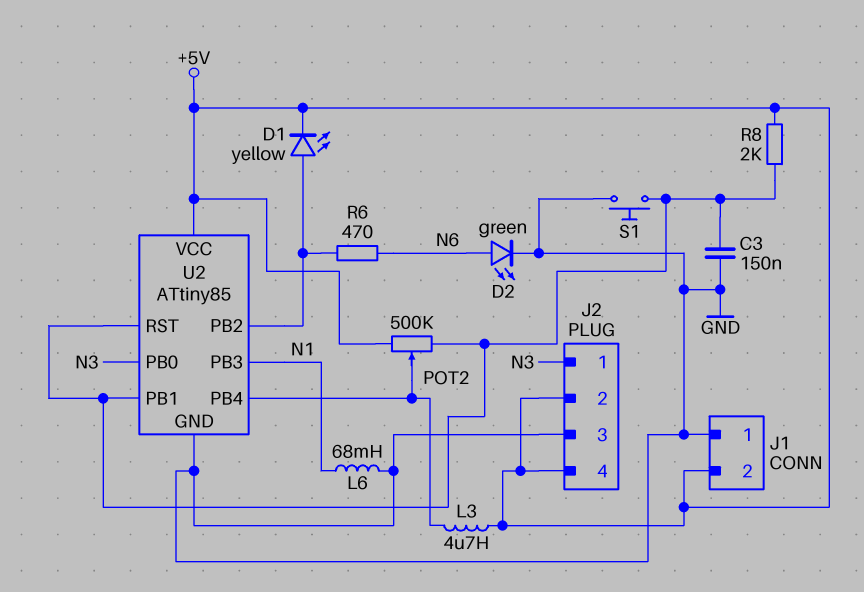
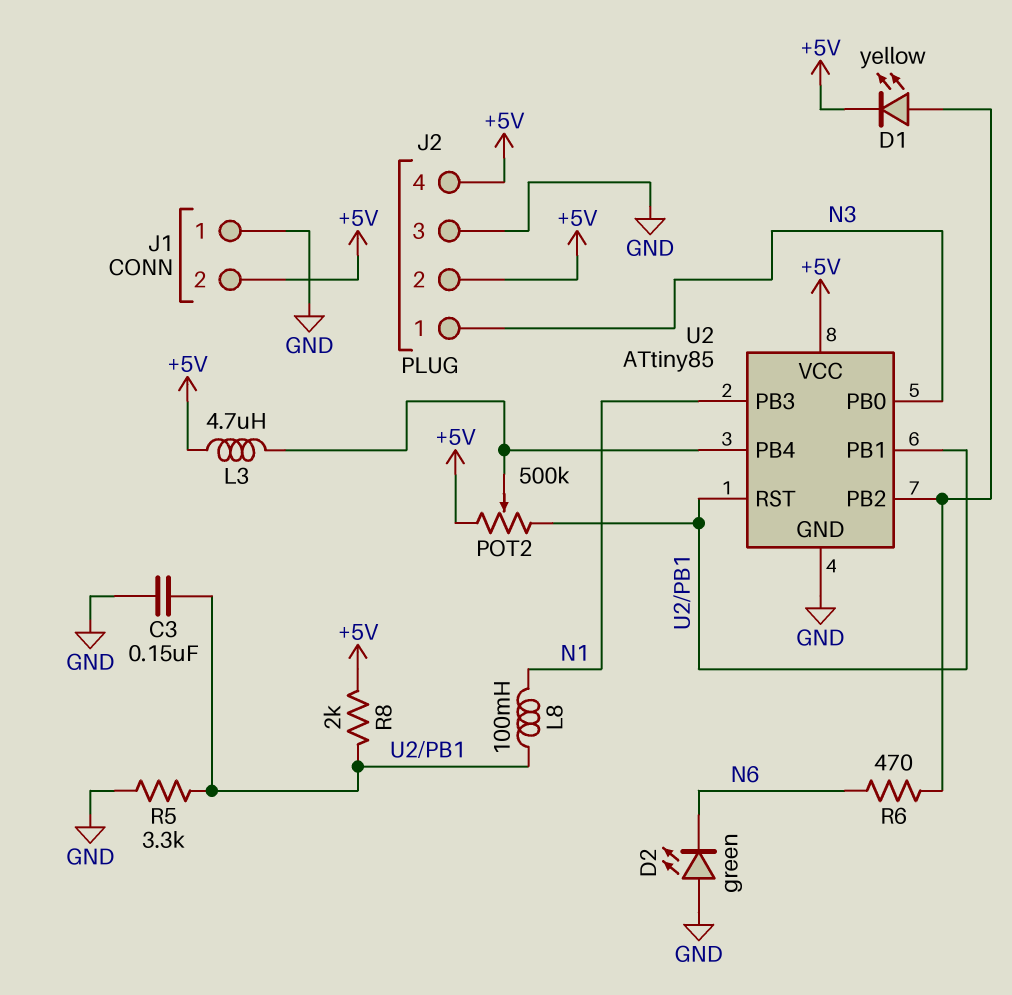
D2: LED green (A N6, K GND) -> LED green (A GND, K N6)
L6: 68mH (GND, N1) -> none
L8: none -> 100mH (N1, U2/PB1)
R5: none -> 3.3k (GND, U2/PB1)
S1: button (GND, U2/PB1) -> none

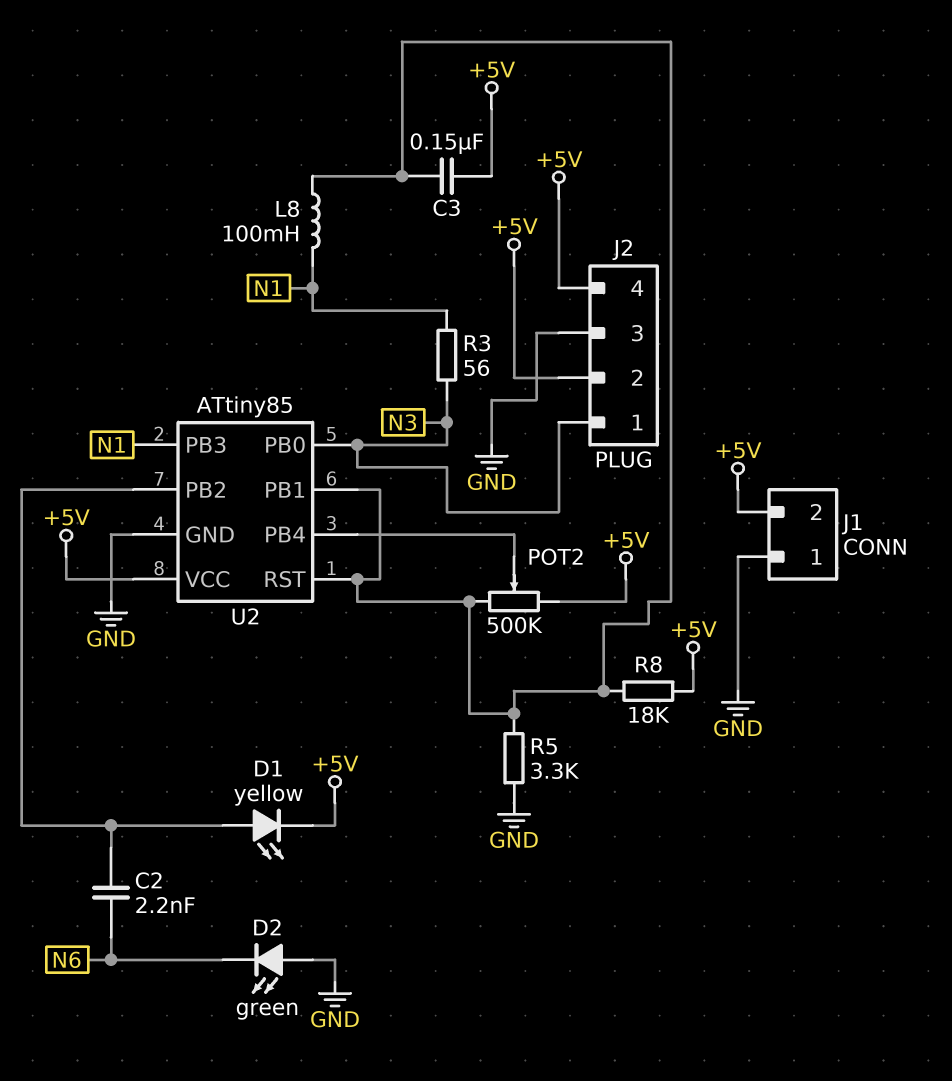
C2: none -> 2.2nF (N6, U2/PB2)
C3: 150nF (GND, U2/PB1) -> 150nF (+5V, U2/PB1)
L3: 4.7uH (+5V, U2/PB4) -> none
R3: none -> 56 (N1, N3)
R6: 470 (N6, U2/PB2) -> none
R8: 2k (+5V, U2/PB1) -> 18k (+5V, U2/PB1)

